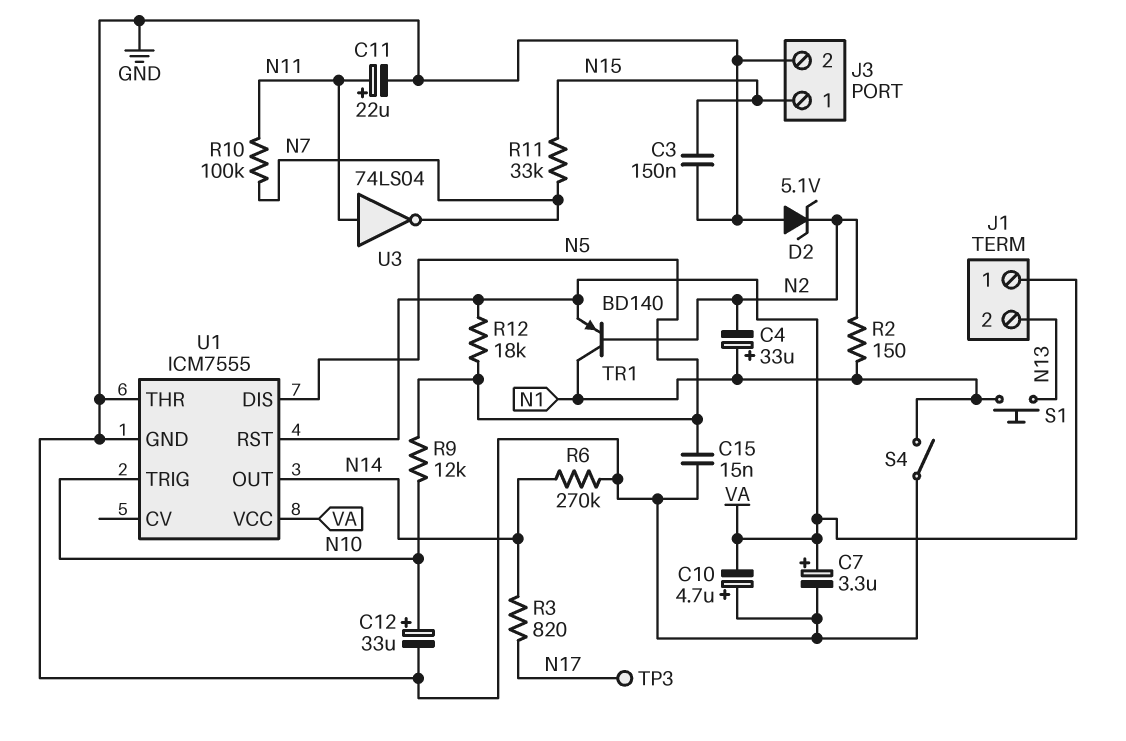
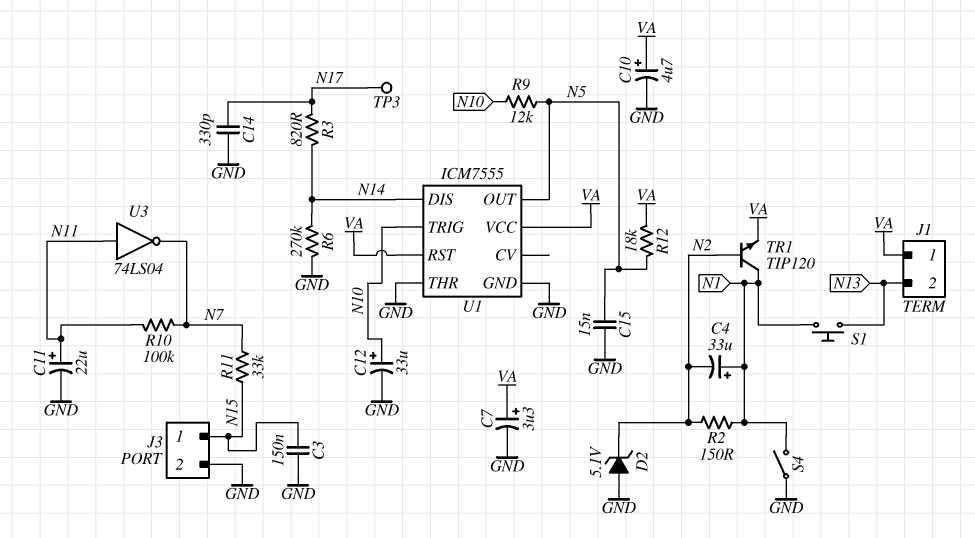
C10: 4.7uF (plus GND, minus VA) -> 4.7uF (plus VA, minus GND)
C14: none -> 330pF (GND, N17)
TR1: PNP BD140 (B N2, C N1, E VA) -> NPN TIP120 (B N2, C N1, E VA)
U1 pin DIS: N5 -> N14
U1 pin OUT: N14 -> N5

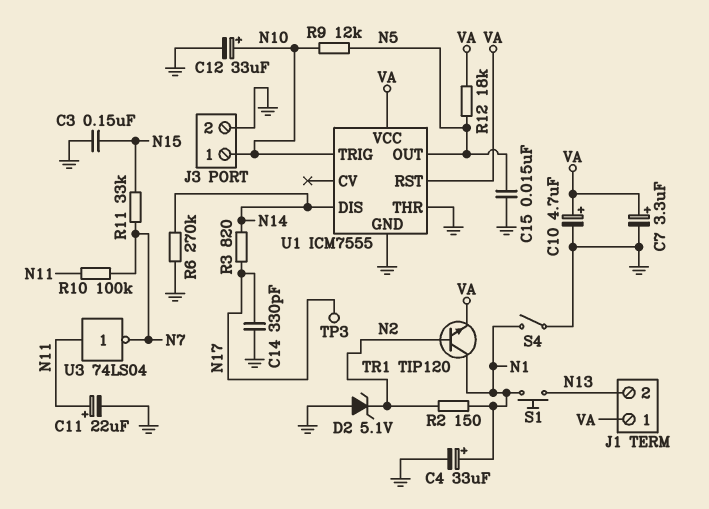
C4: 33uF (plus N1, minus N2) -> 33uF (plus N1, minus GND)
J3 pin 1: N15 -> N10

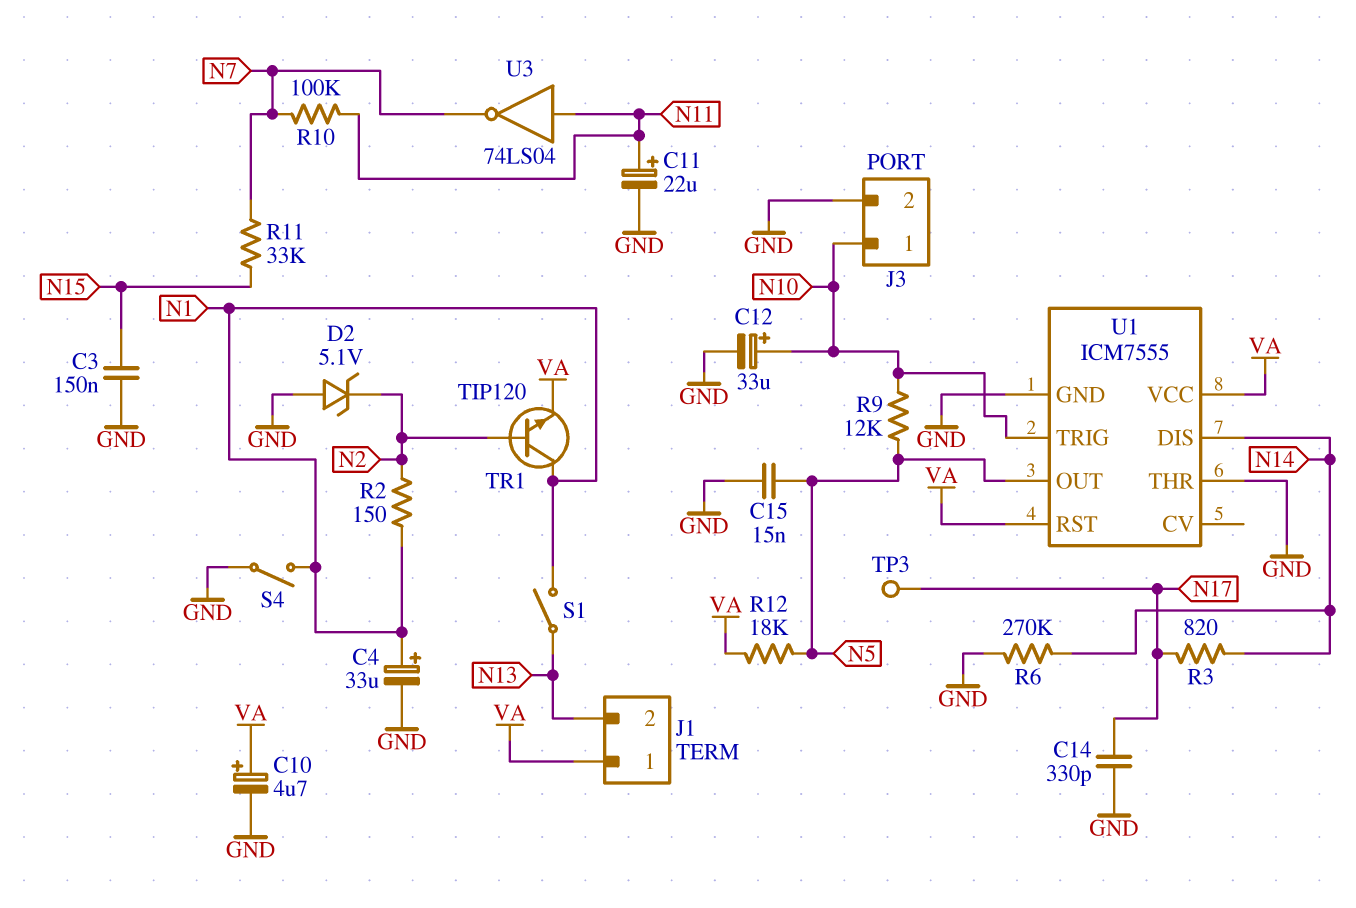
C7: 3.3uF (plus VA, minus GND) -> none
S1: button (N1, N13) -> switch (N1, N13)

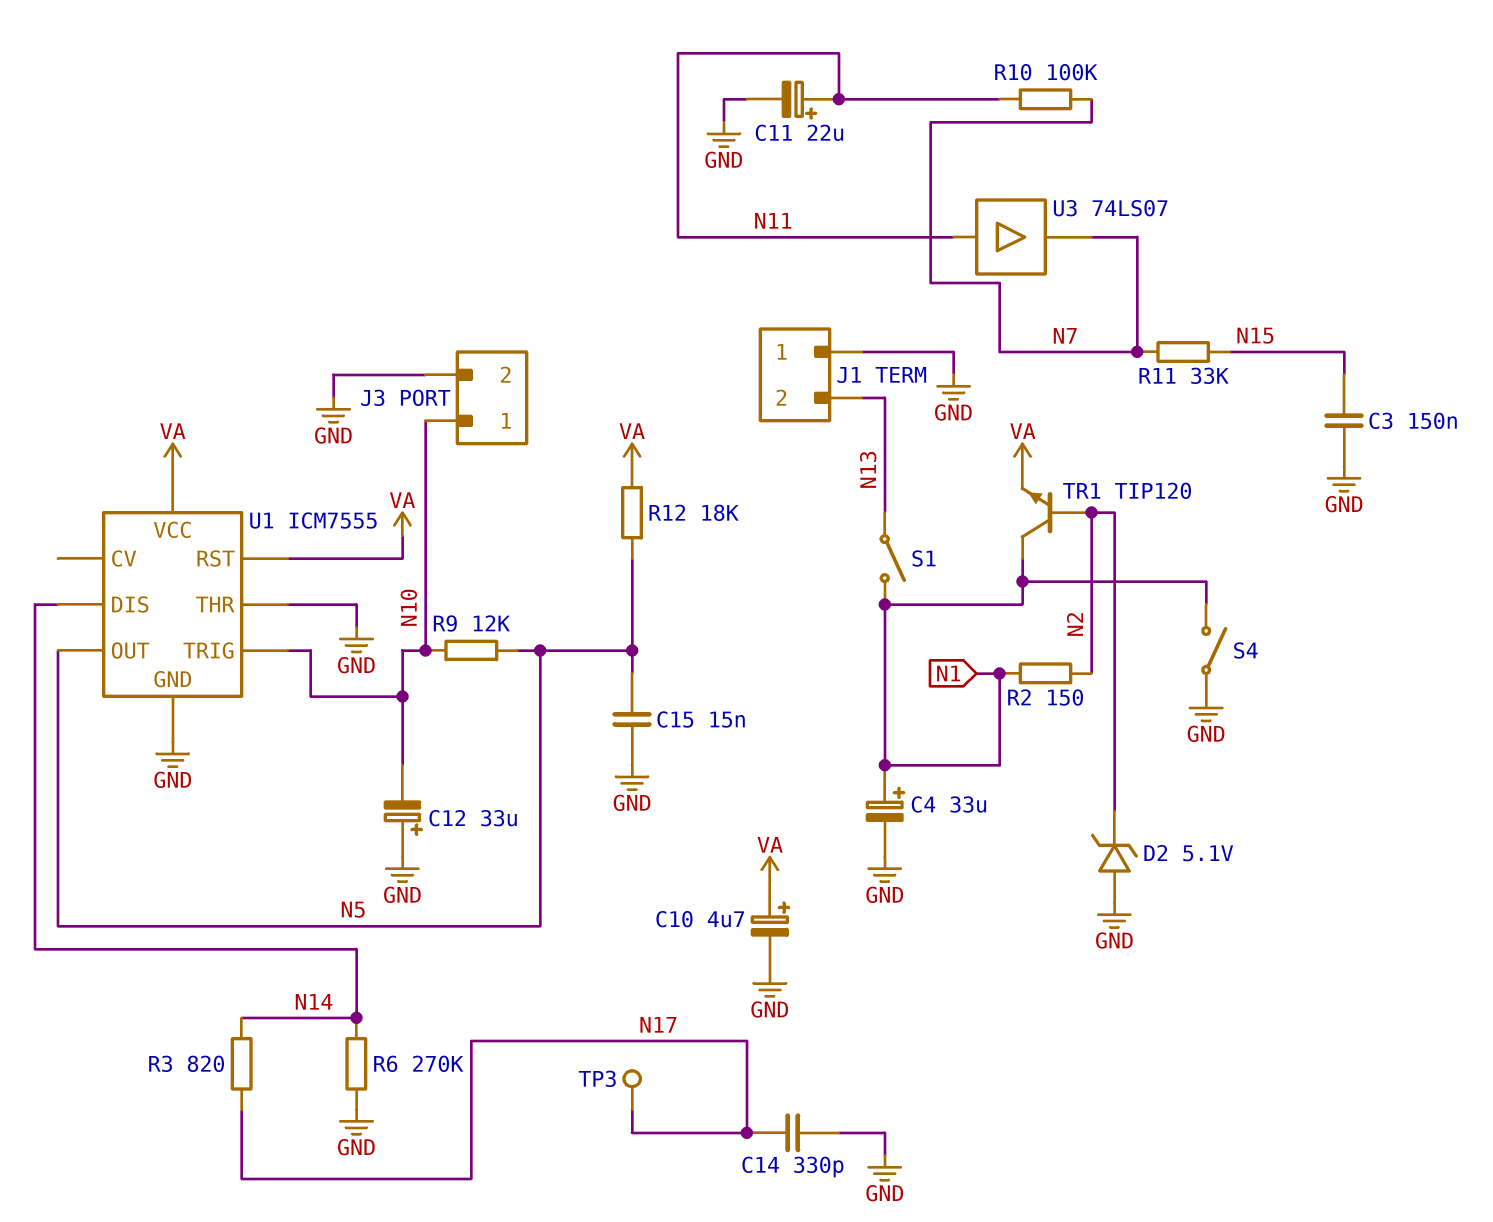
C12: 33uF (plus N10, minus GND) -> 33uF (plus GND, minus N10)
J1 pin 1: VA -> GND
U3: NOT 74LS04 (in N11, out N7) -> buffer 74LS07 (in N11, out N7)

